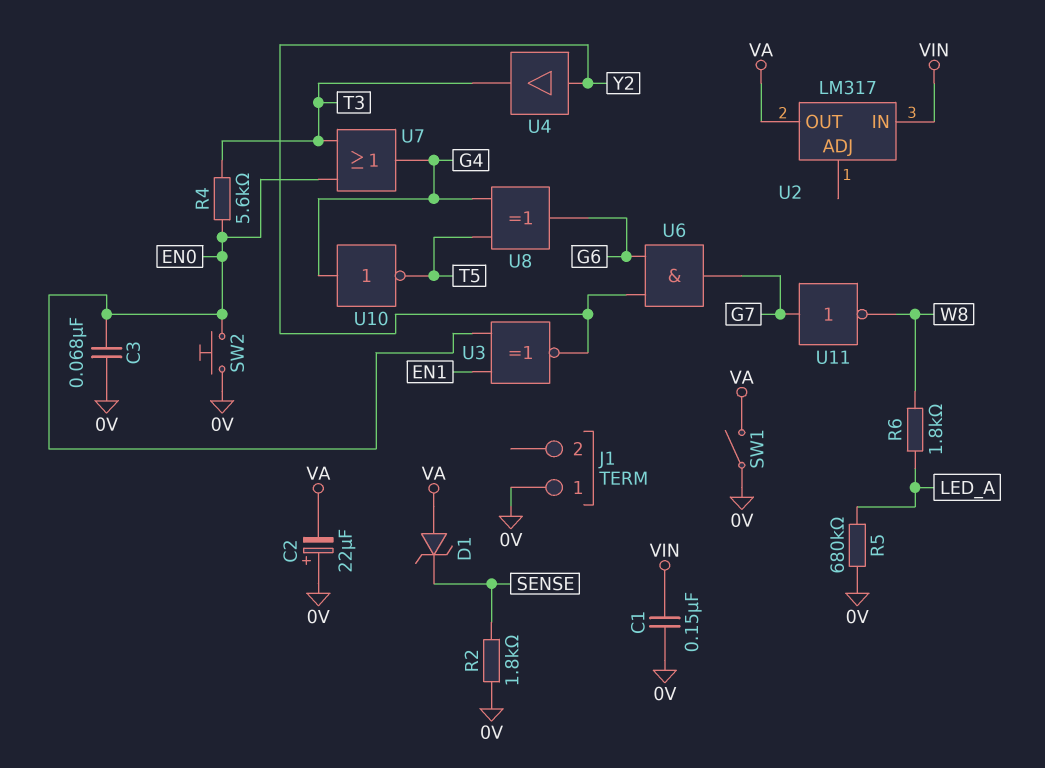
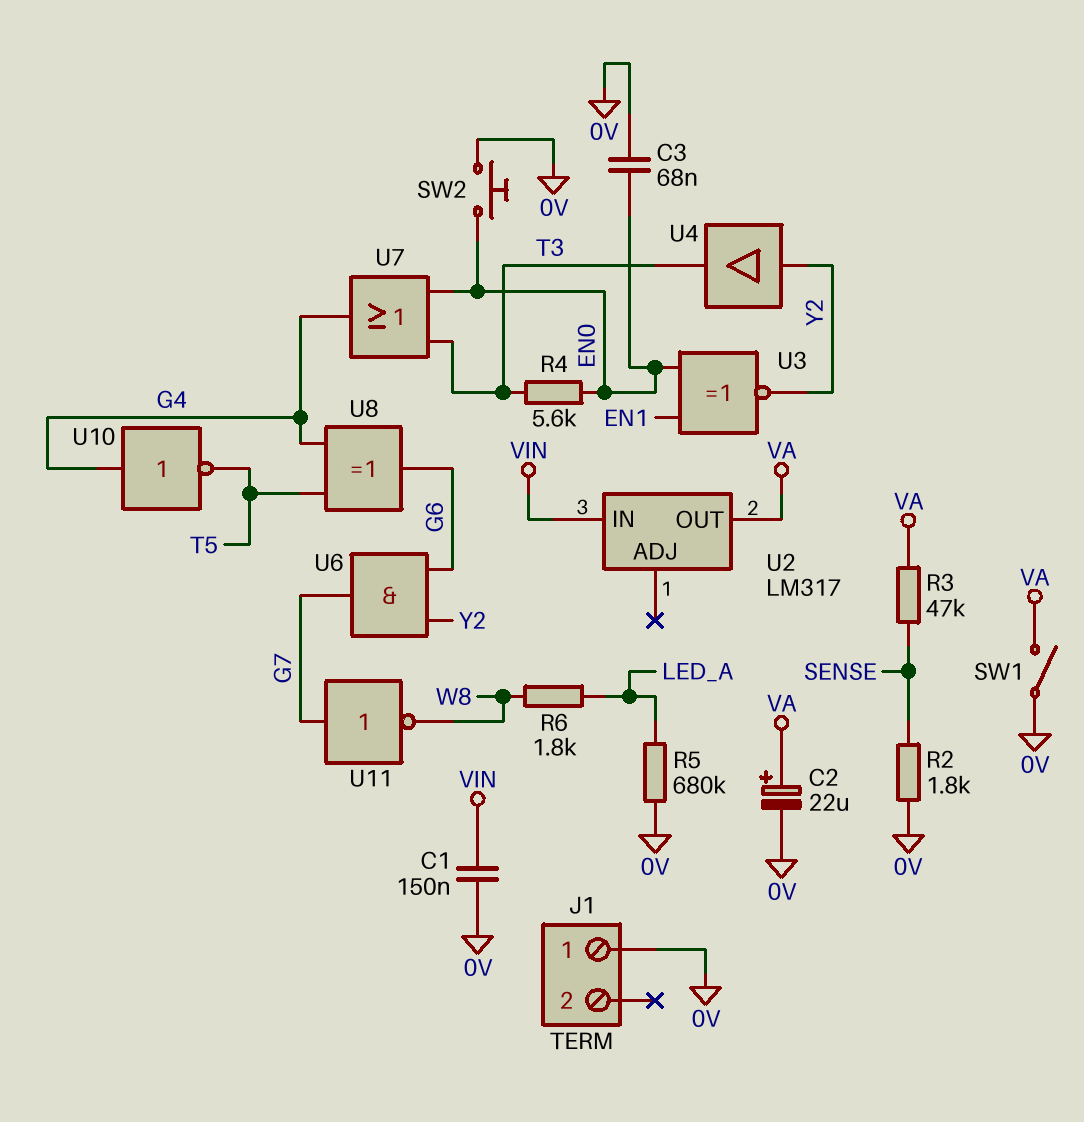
C2: 22uF (plus 0V, minus VA) -> 22uF (plus VA, minus 0V)
D1: zener (A VA, K SENSE) -> none
R3: none -> 47k (SENSE, VA)

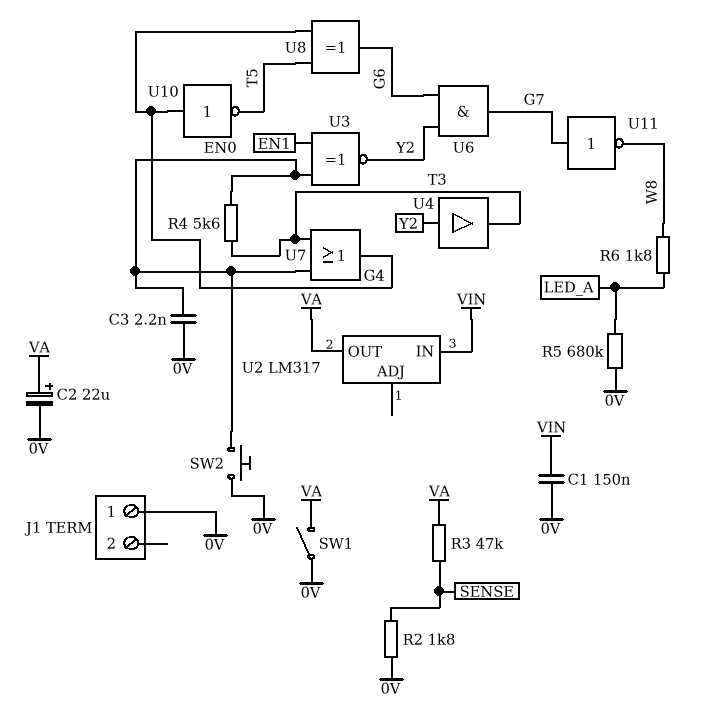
C3: 68nF (0V, EN0) -> 2.2nF (0V, EN0)

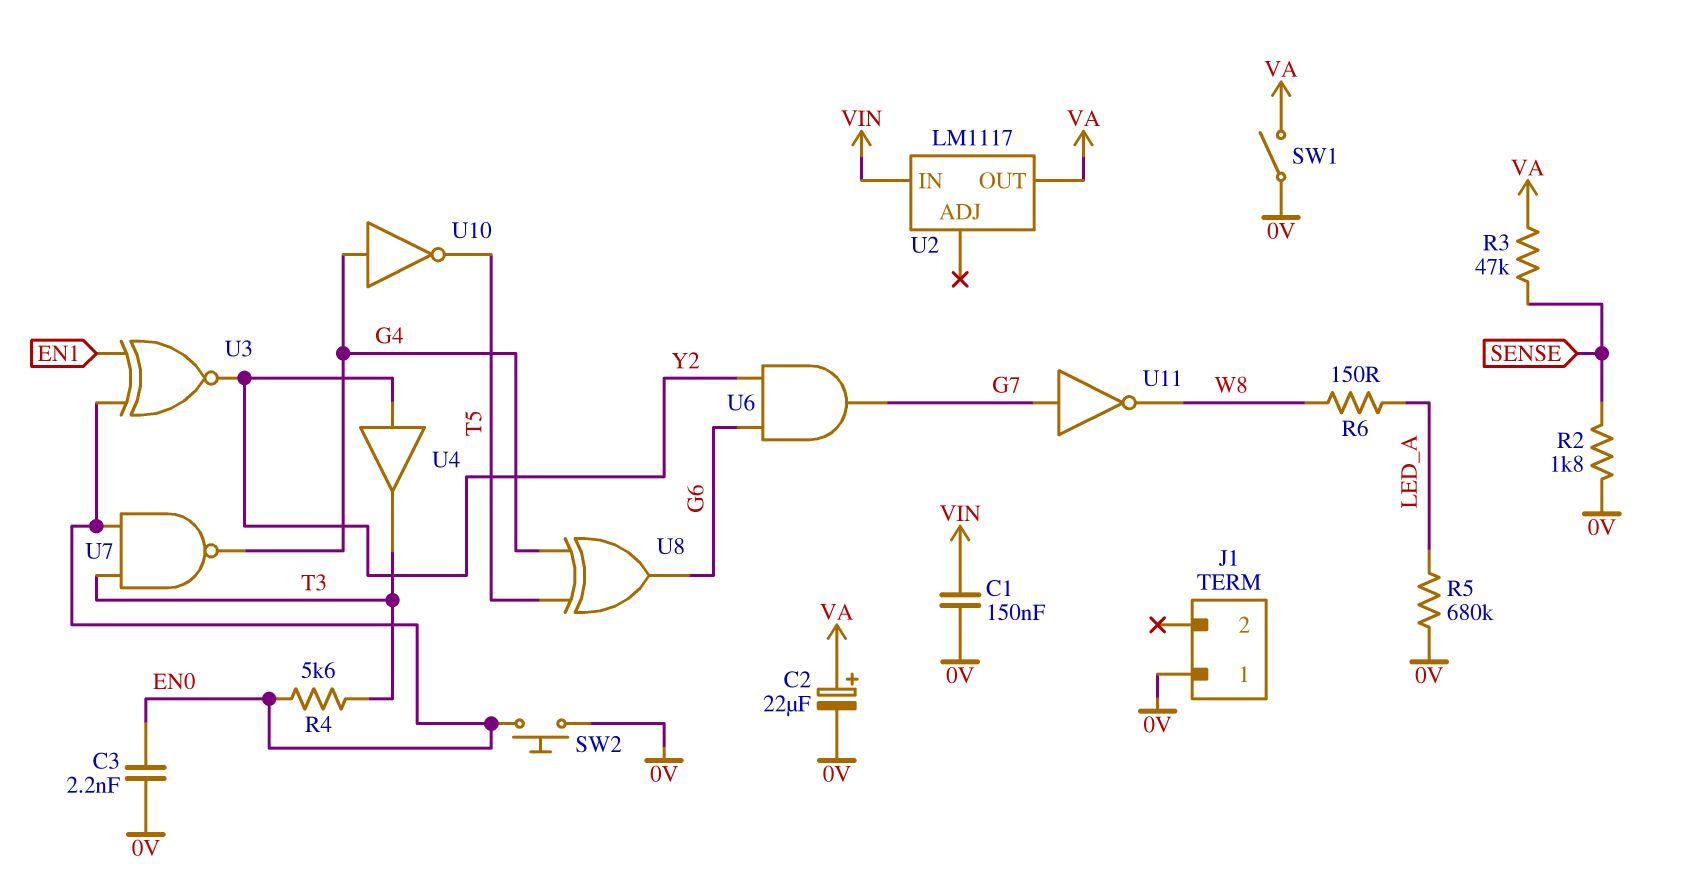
R6: 1.8k (LED_A, W8) -> 150 (LED_A, W8)
U2: LM317 -> LM1117
U7: OR (in EN0, in T3, out G4) -> NAND (in EN0, in T3, out G4)

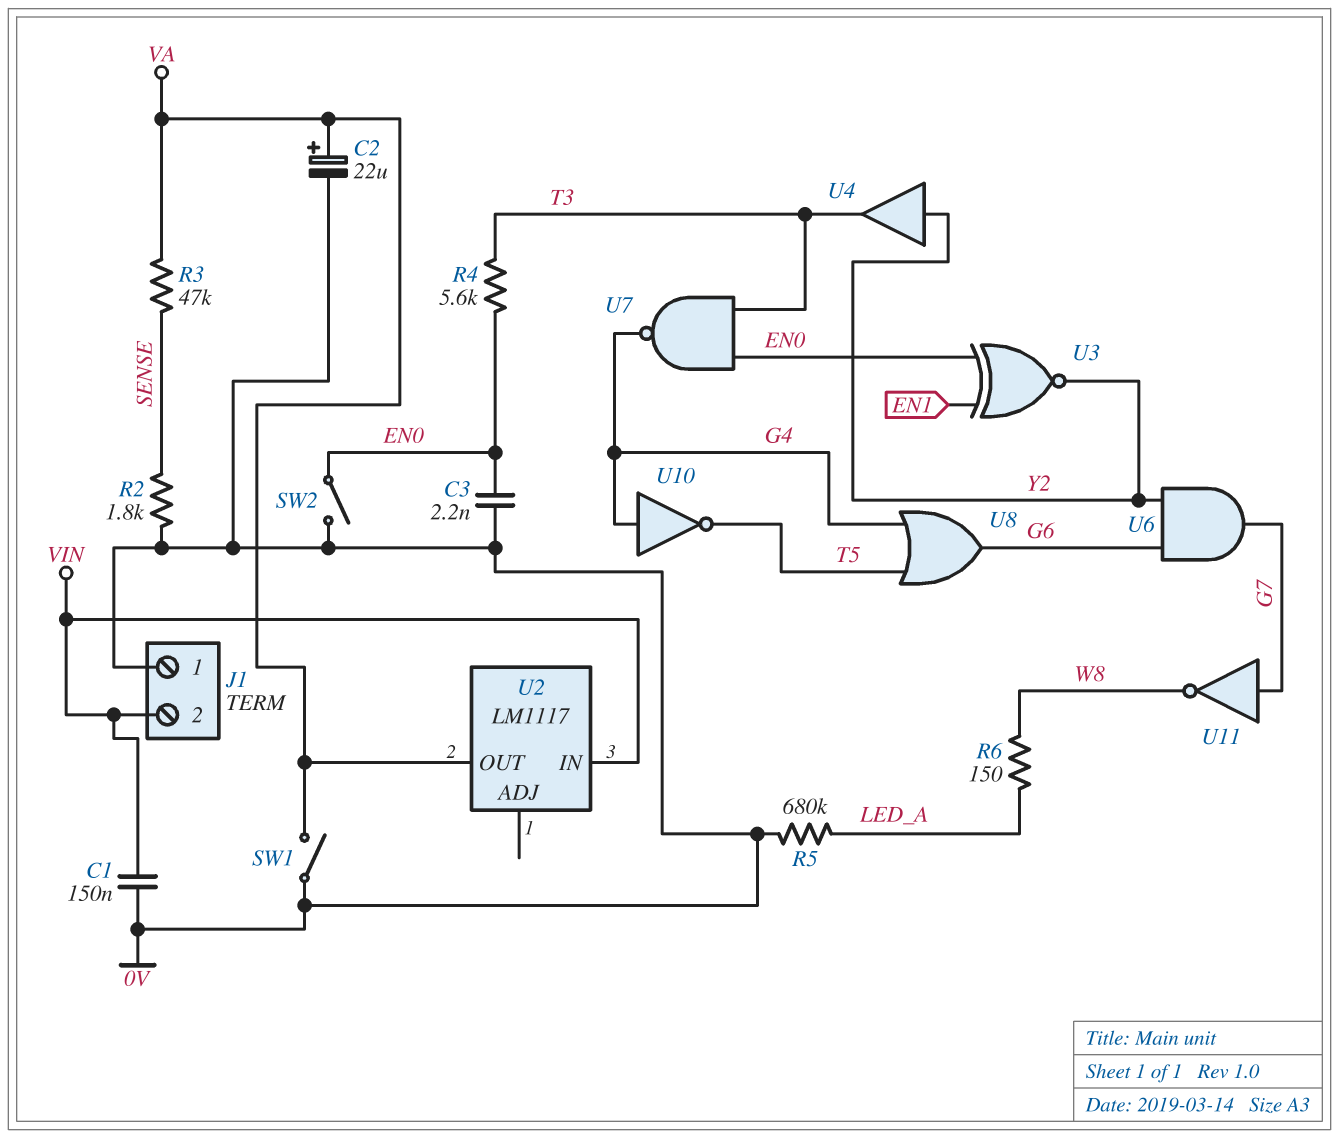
J1 pin 2: none -> VIN
SW2: button (0V, EN0) -> switch (0V, EN0)
U8: XOR (in G4, in T5, out G6) -> OR (in G4, in T5, out G6)

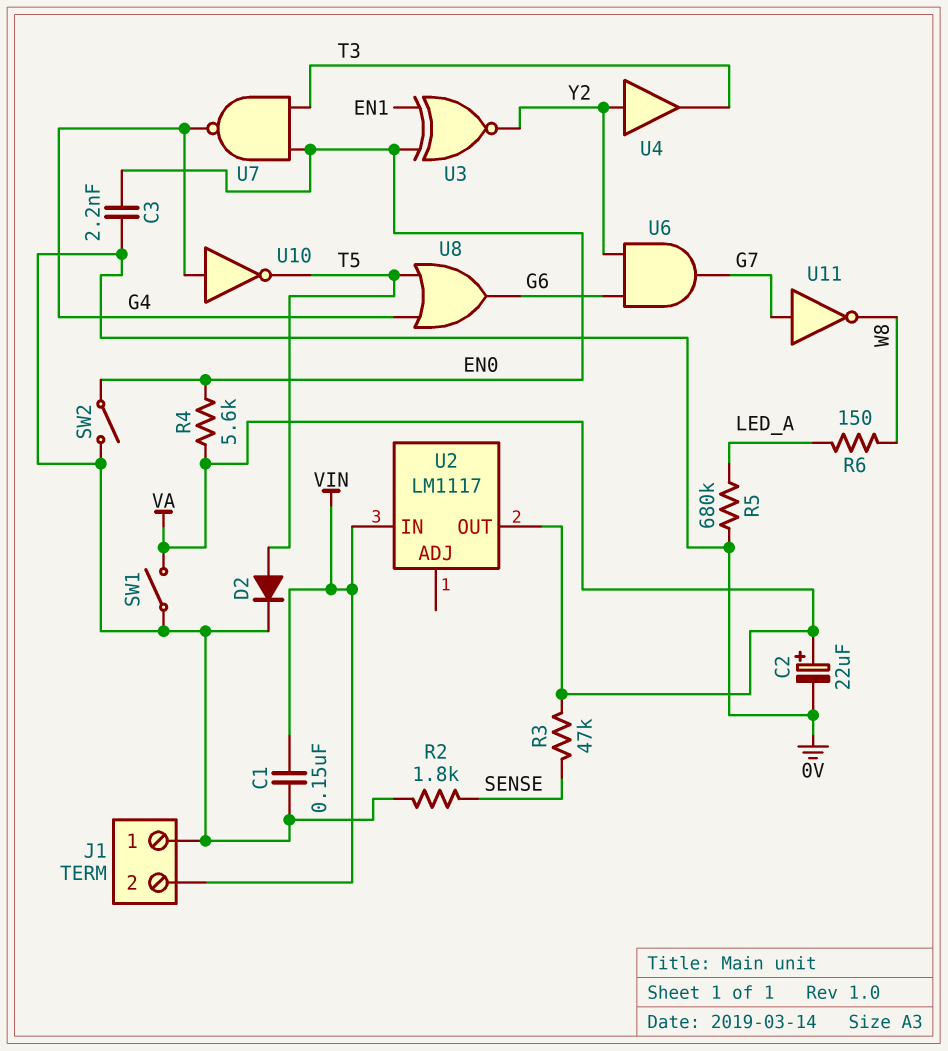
D2: none -> diode (A T5, K 0V)
R4: 5.6k (EN0, T3) -> 5.6k (EN0, VA)

